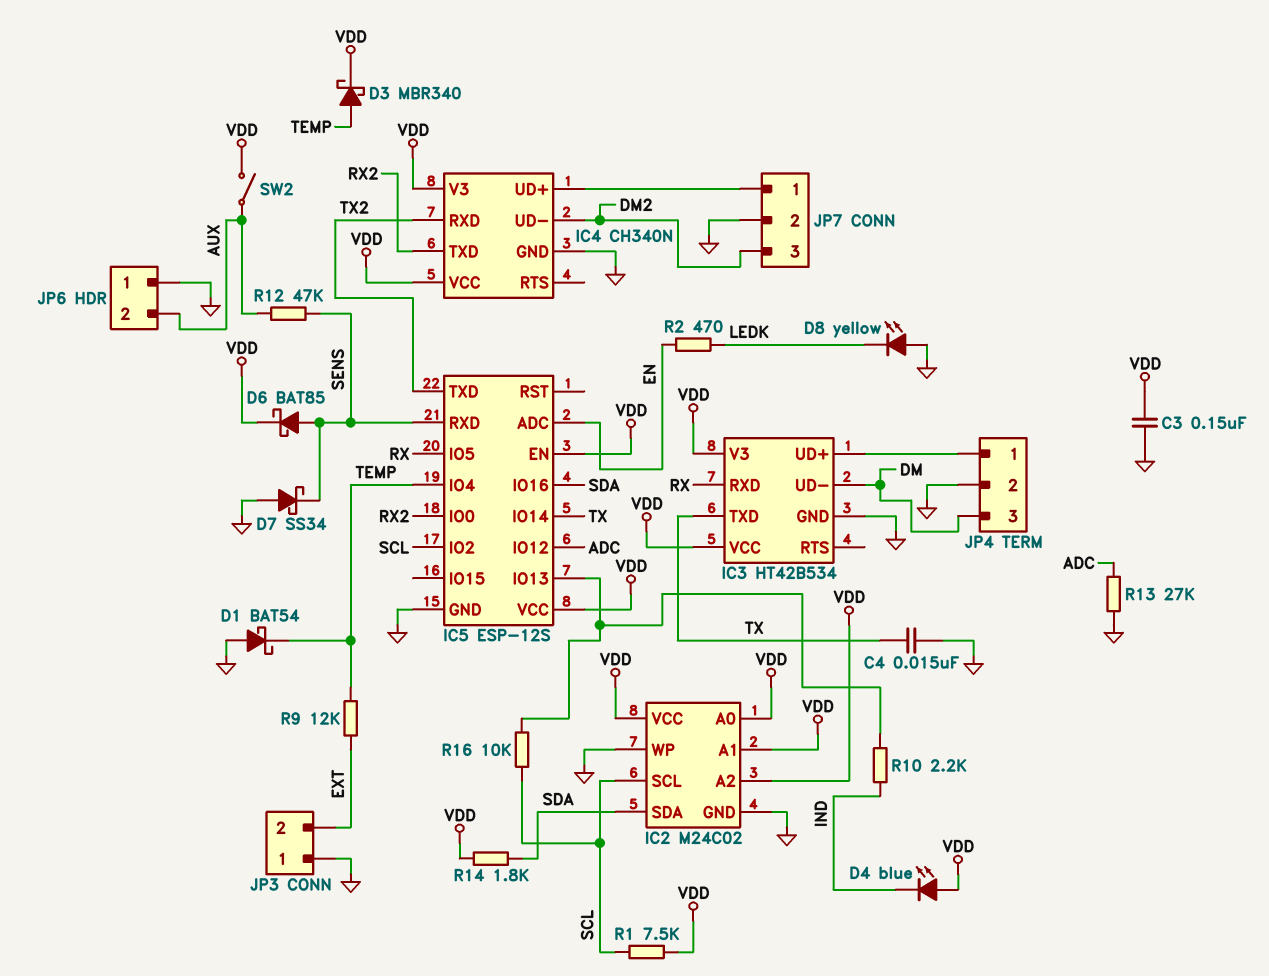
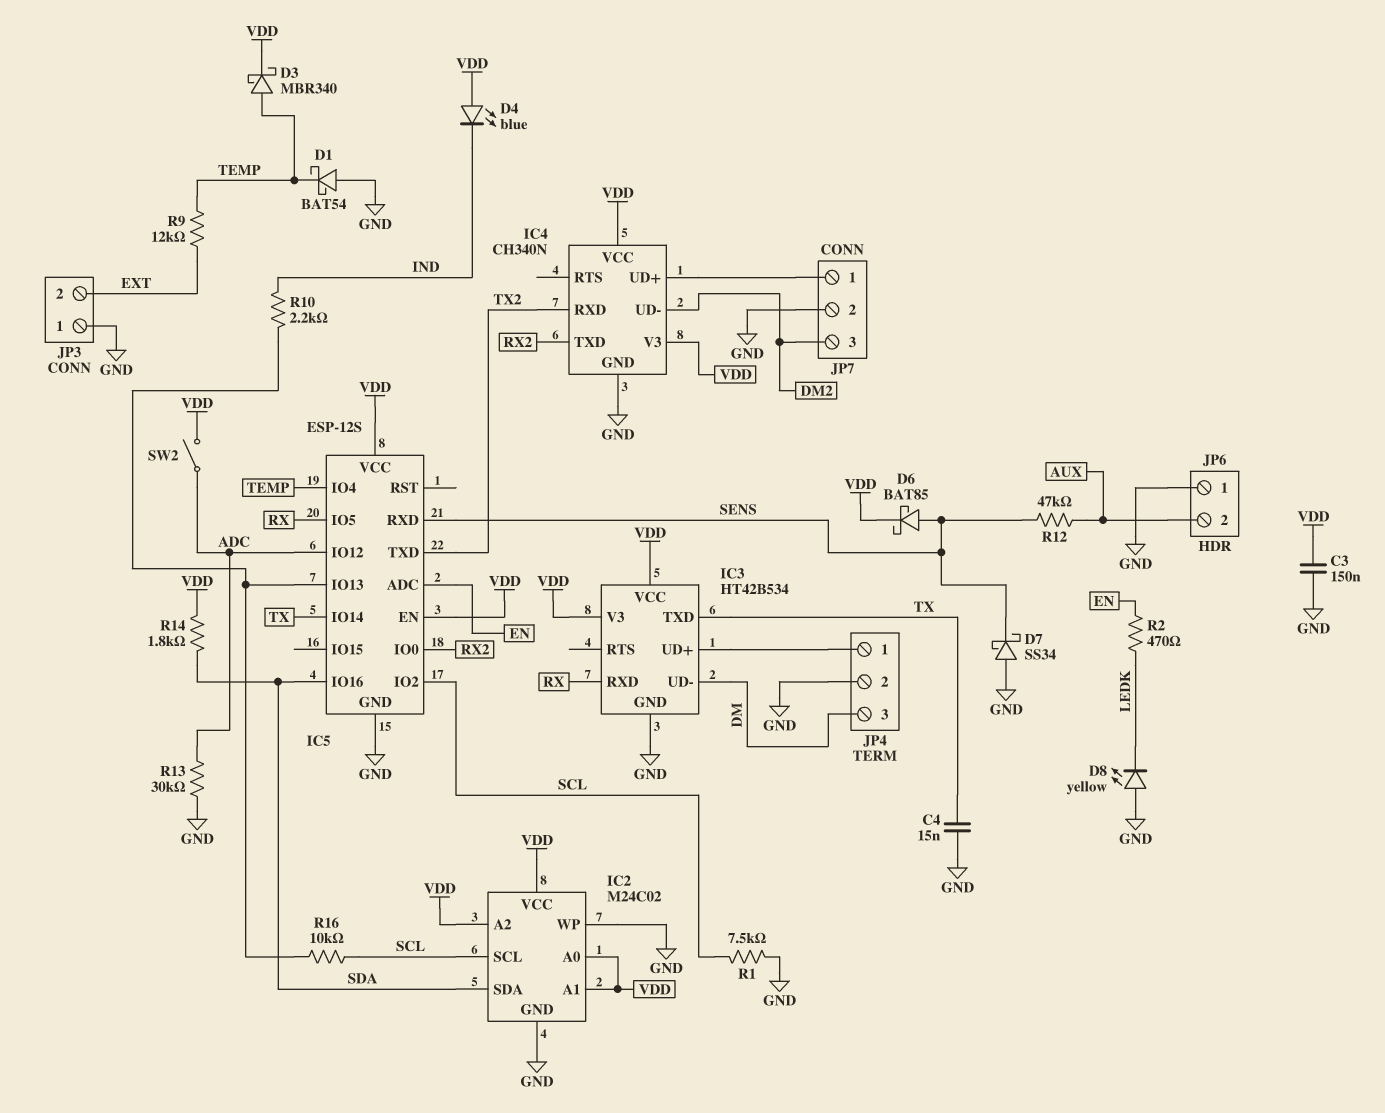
R1: 7.5k (SCL, VDD) -> 7.5k (GND, SCL)
R13: 27k (ADC, GND) -> 30k (ADC, GND)
SW2: switch (AUX, VDD) -> switch (ADC, VDD)

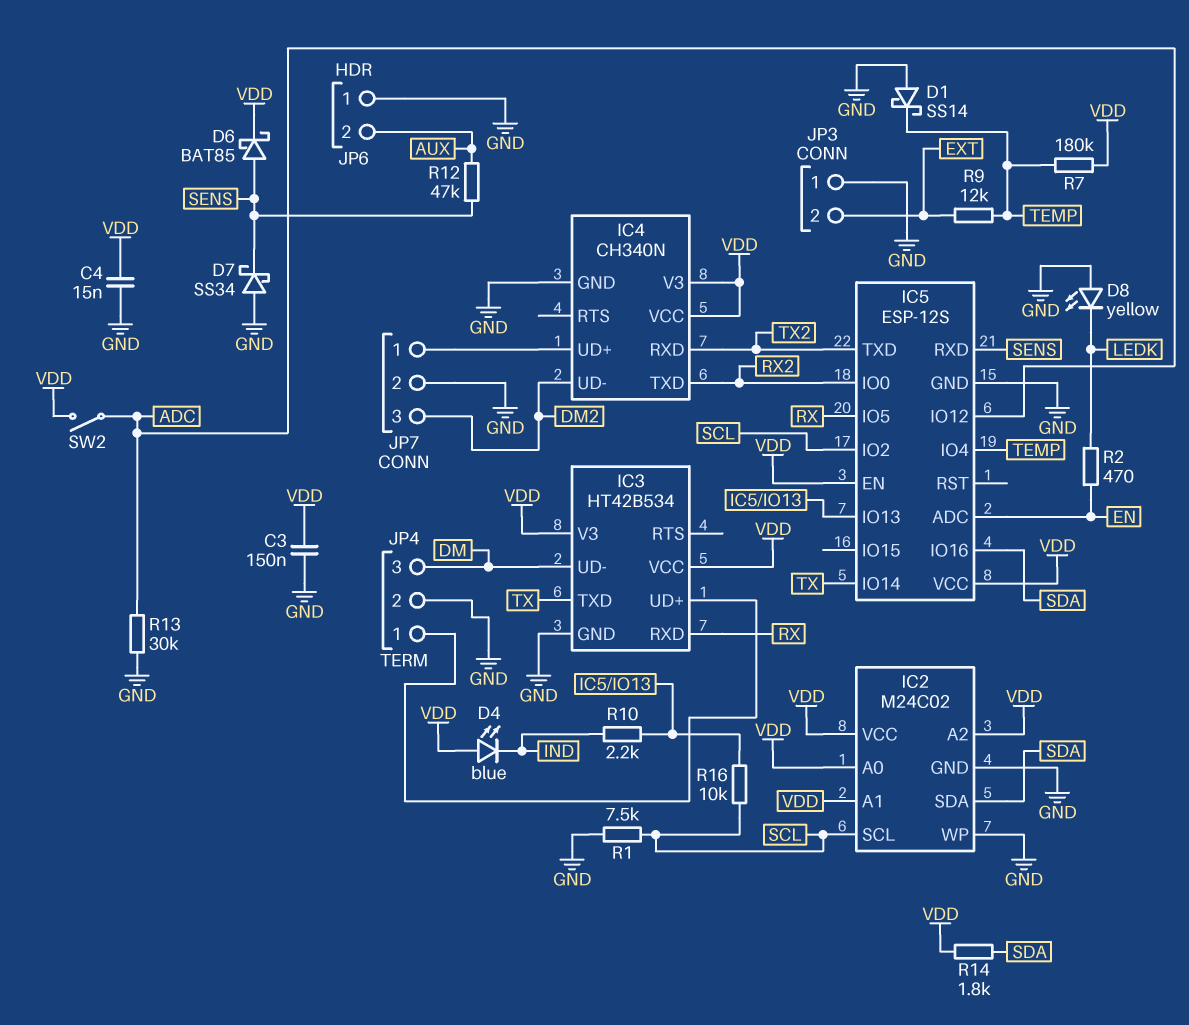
C4: 15nF (GND, TX) -> 15nF (GND, VDD)
D1: schottky BAT54 (A GND, K TEMP) -> schottky SS14 (A GND, K TEMP)
D3: schottky MBR340 (A TEMP, K VDD) -> none
R7: none -> 180k (TEMP, VDD)

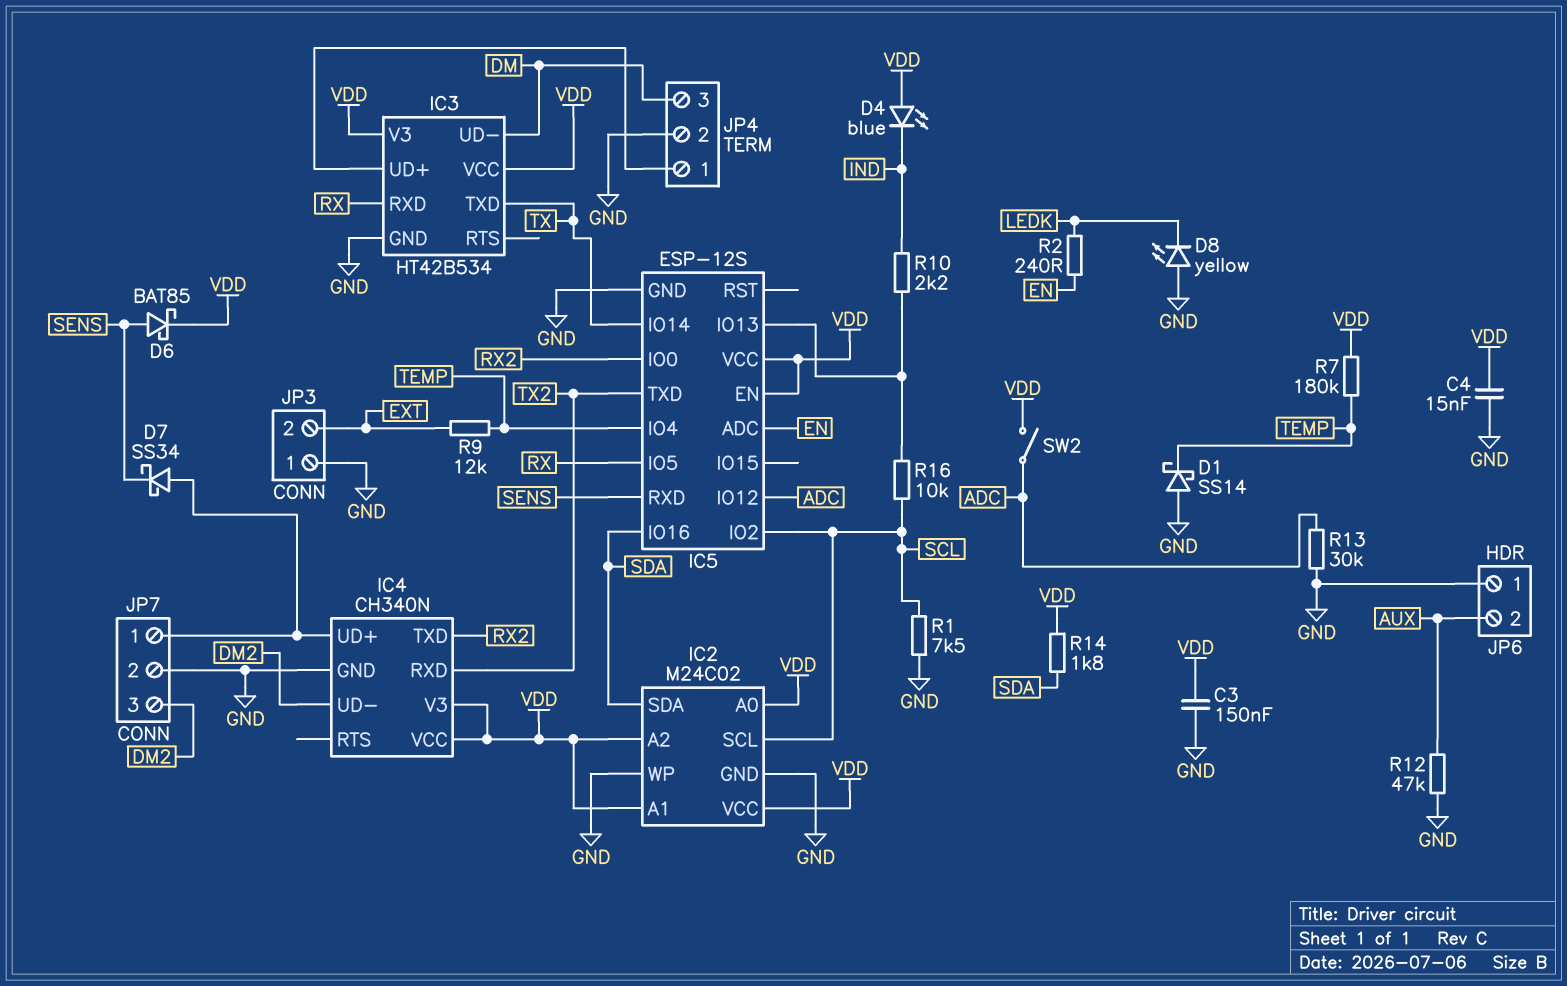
D7: schottky SS34 (A GND, K SENS) -> schottky SS34 (A IC4/UD+, K SENS)
R2: 470 (EN, LEDK) -> 240 (EN, LEDK)
R12: 47k (AUX, SENS) -> 47k (AUX, GND)

